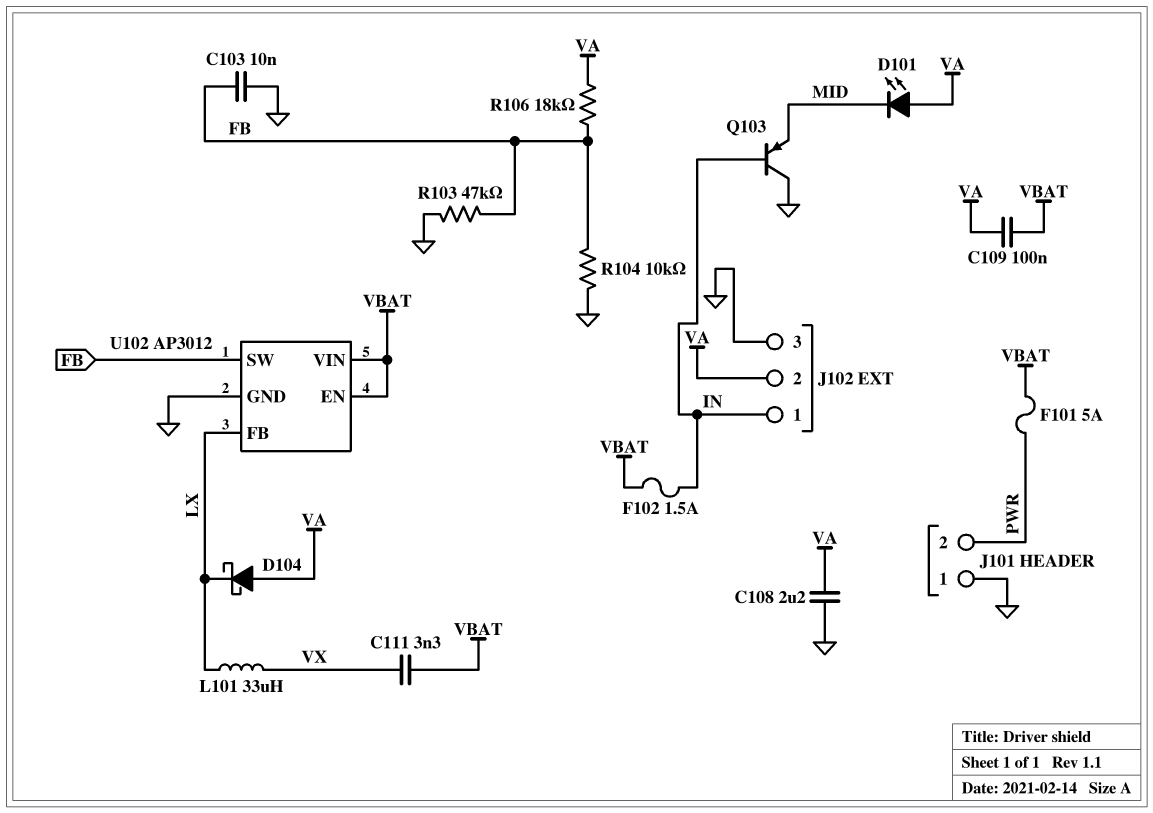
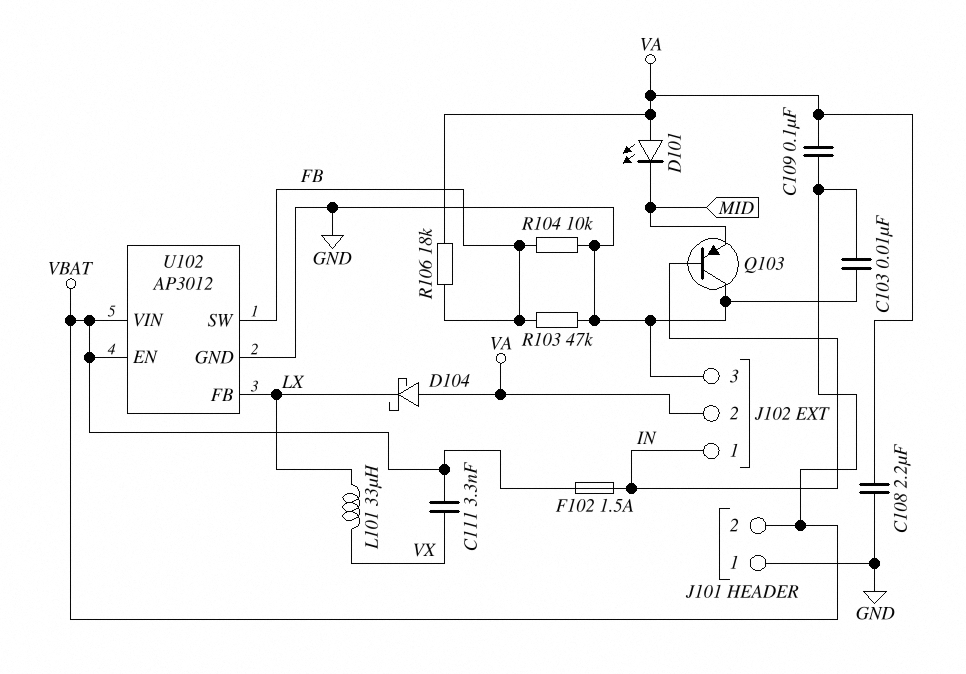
C103: 10nF (FB, GND) -> 10nF (GND, VBAT)
F101: 5A (PWR, VBAT) -> none
J101 pin 2: PWR -> VBAT

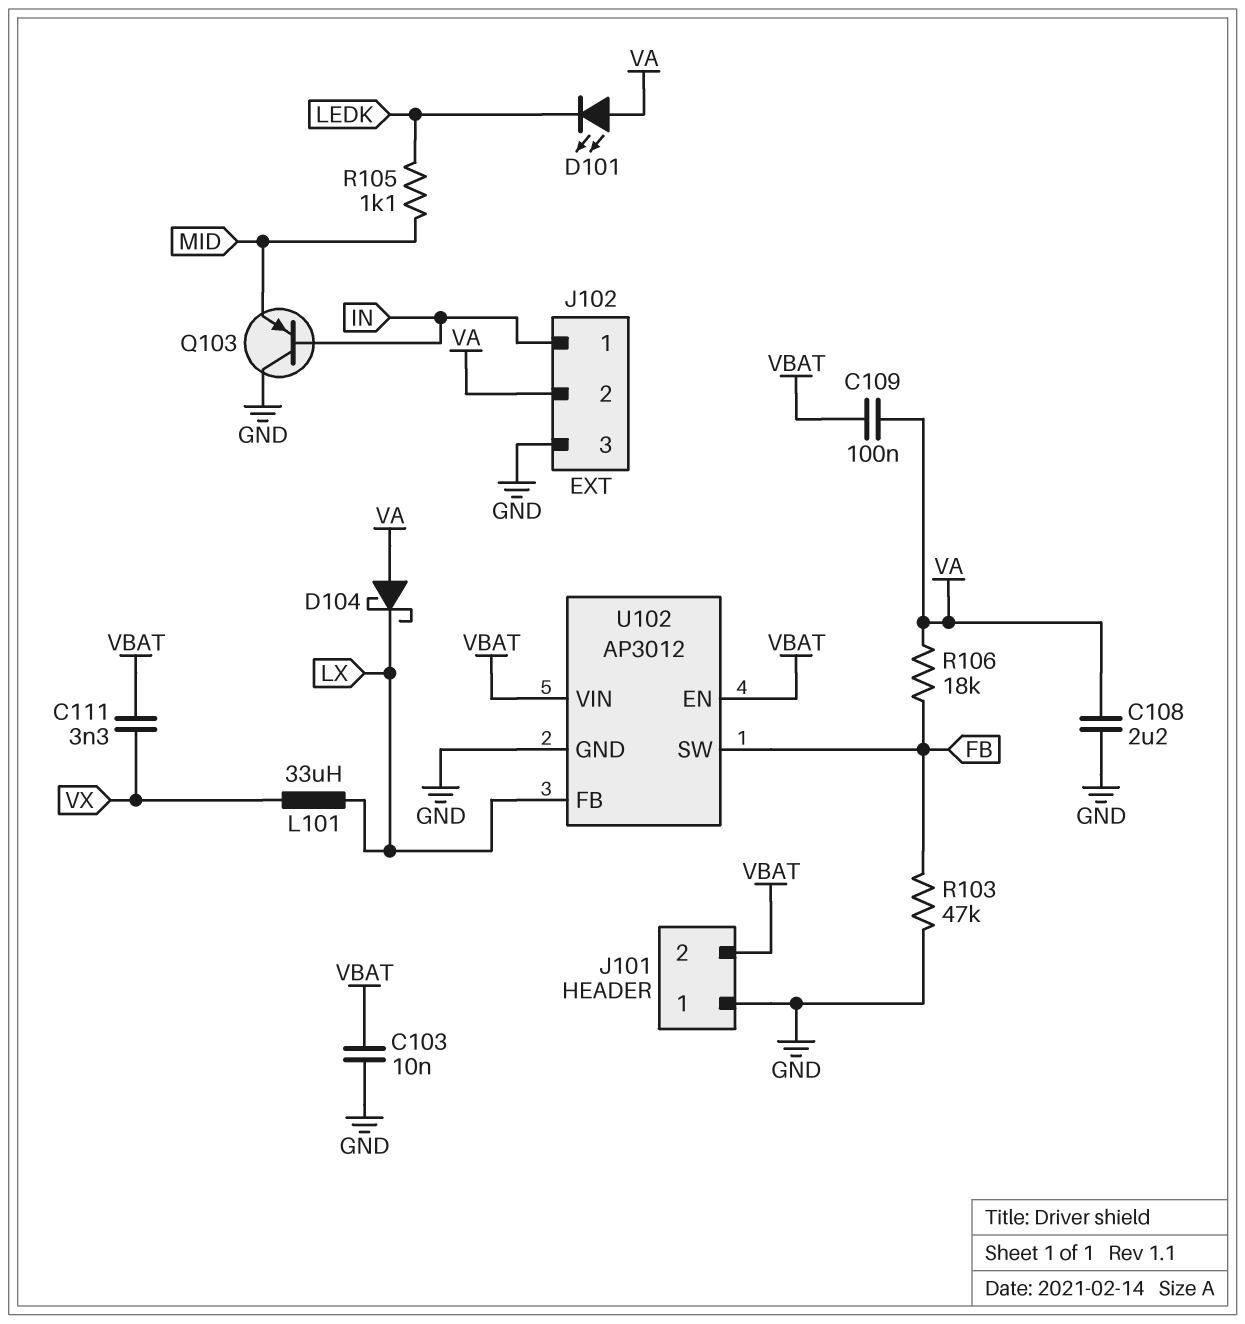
D101: LED (A VA, K MID) -> LED (A VA, K LEDK)
F102: 1.5A (IN, VBAT) -> none
R104: 10k (FB, GND) -> none
R105: none -> 1.1k (LEDK, MID)

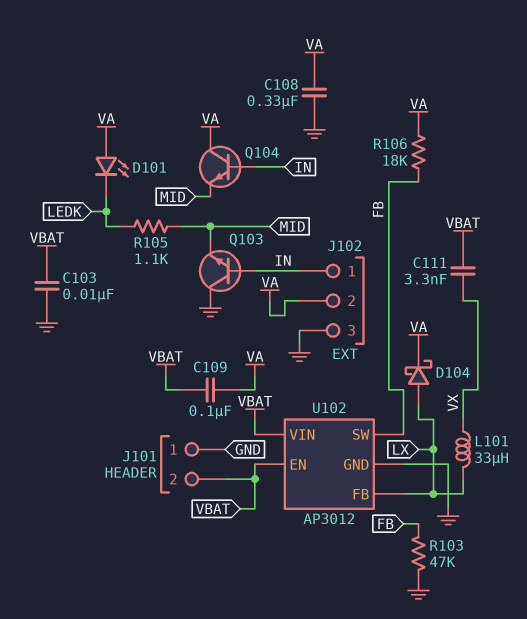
C108: 2.2uF (GND, VA) -> 330nF (GND, VA)
D104: schottky (A VA, K LX) -> schottky (A LX, K VA)
Q103: PNP (B IN, C GND, E MID) -> NPN (B IN, C GND, E MID)
Q104: none -> NPN (B IN, C VA, E MID)

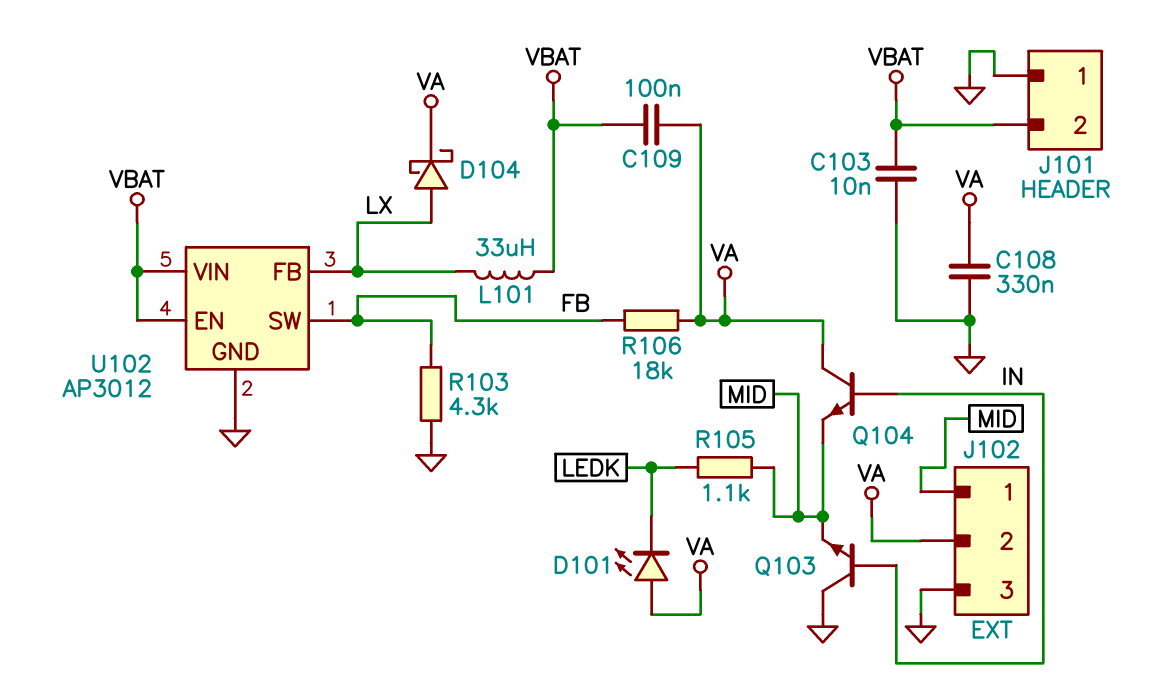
C111: 3.3nF (VBAT, VX) -> none
J102 pin 1: IN -> MID
L101: 33uH (LX, VX) -> 33uH (LX, VBAT)
R103: 47k (FB, GND) -> 4.3k (FB, GND)

